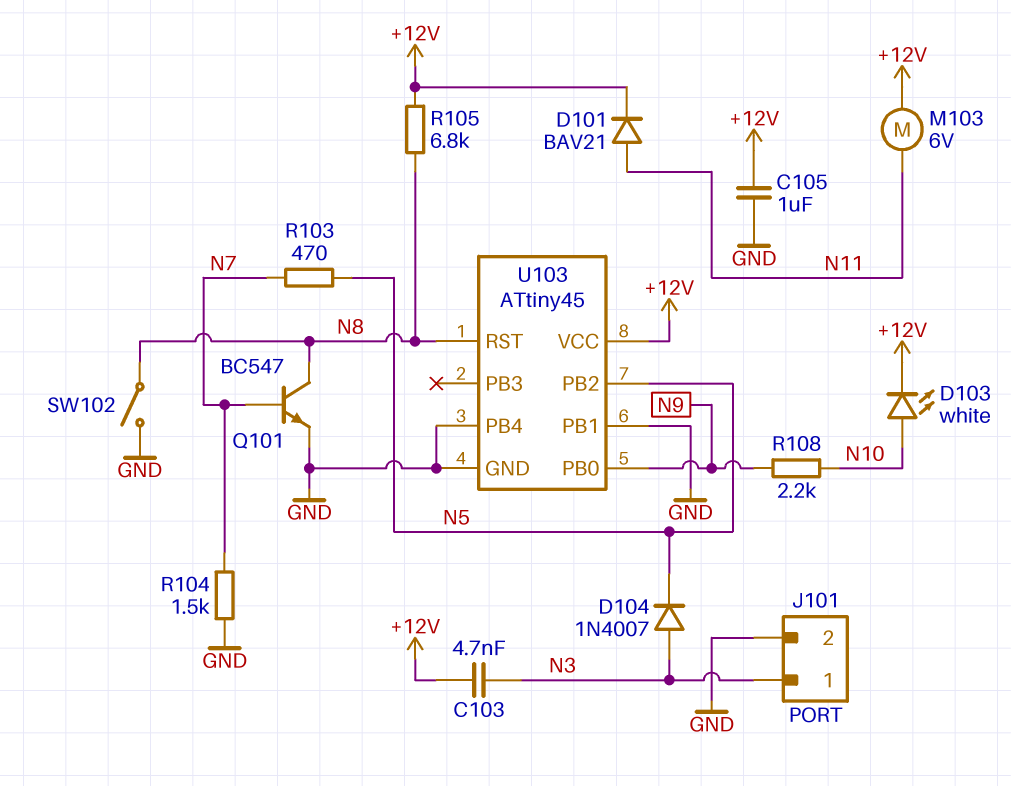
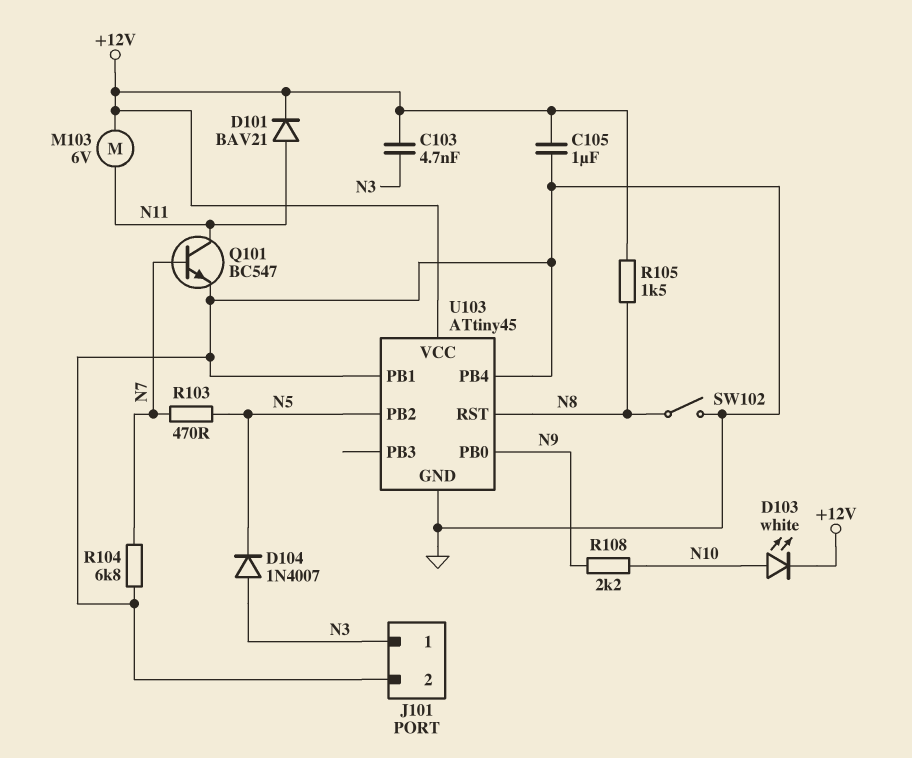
Q101: NPN BC547 (B N7, C N8, E GND) -> NPN BC547 (B N7, C N11, E GND)
R104: 1.5k (GND, N7) -> 6.8k (GND, N7)
R105: 6.8k (+12V, N8) -> 1.5k (+12V, N8)

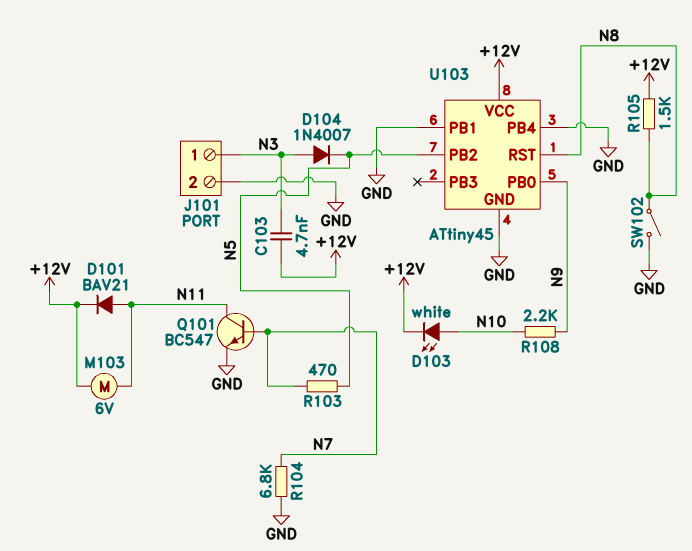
C105: 1uF (+12V, GND) -> none

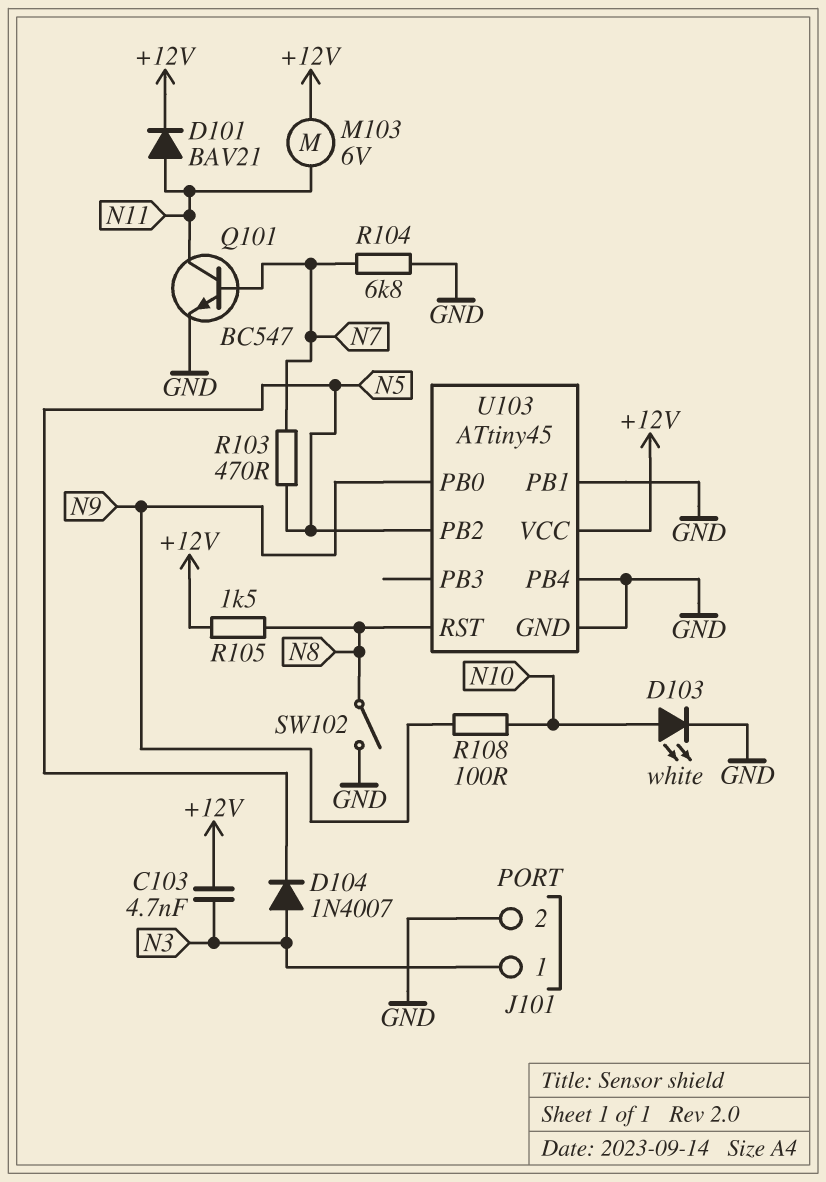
D103: LED white (A N10, K +12V) -> LED white (A N10, K GND)
R108: 2.2k (N9, N10) -> 100 (N9, N10)

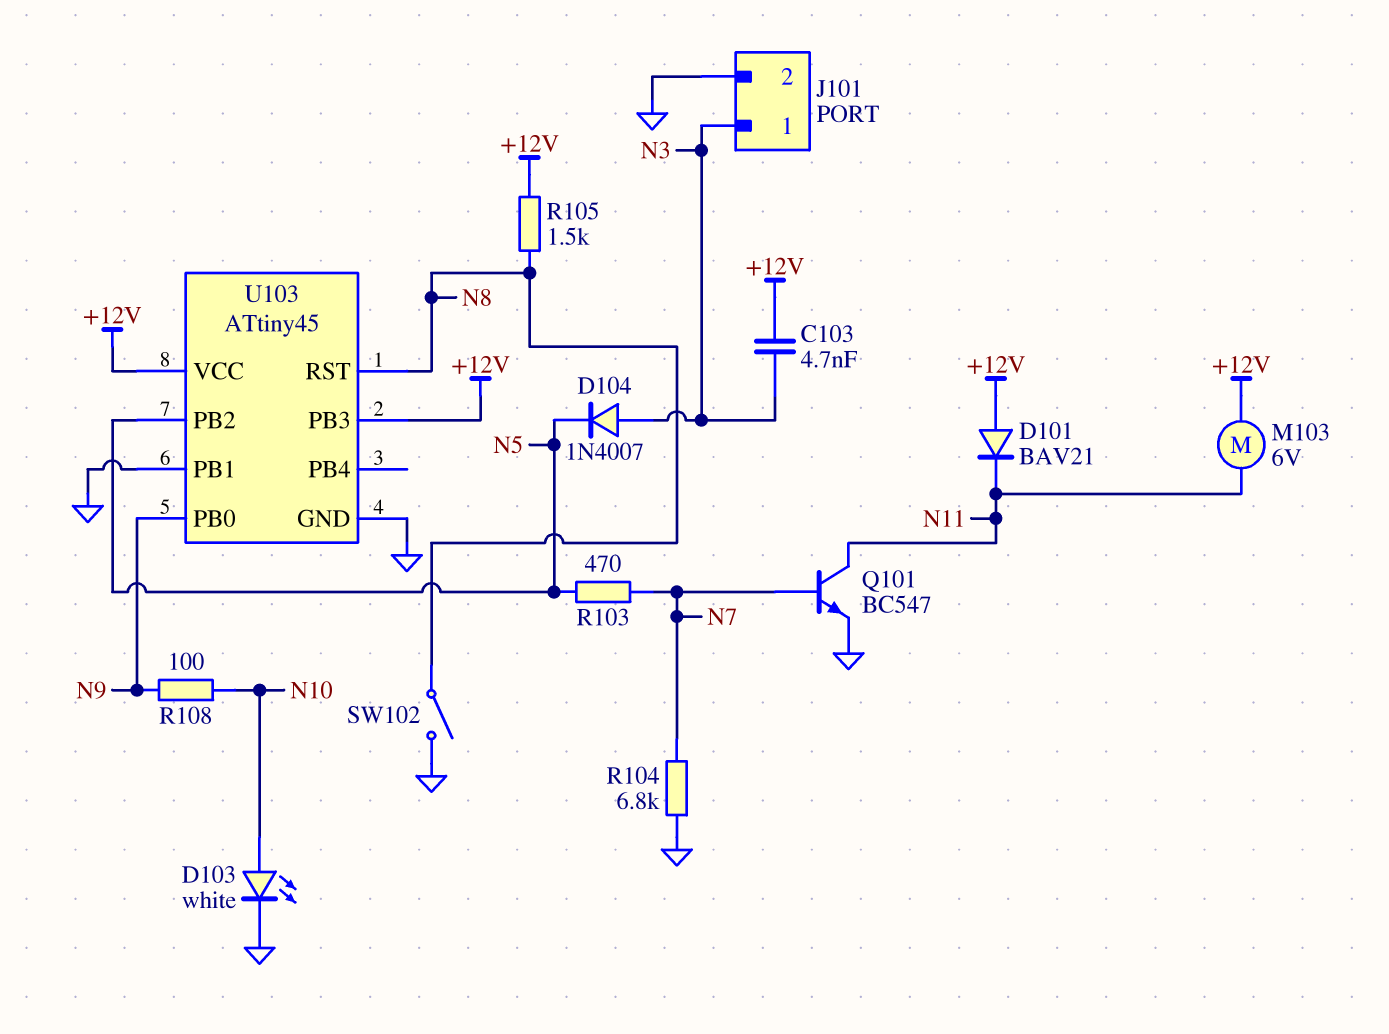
D101: diode BAV21 (A N11, K +12V) -> diode BAV21 (A +12V, K N11)
U103 pin PB3: none -> +12V
U103 pin PB4: GND -> none

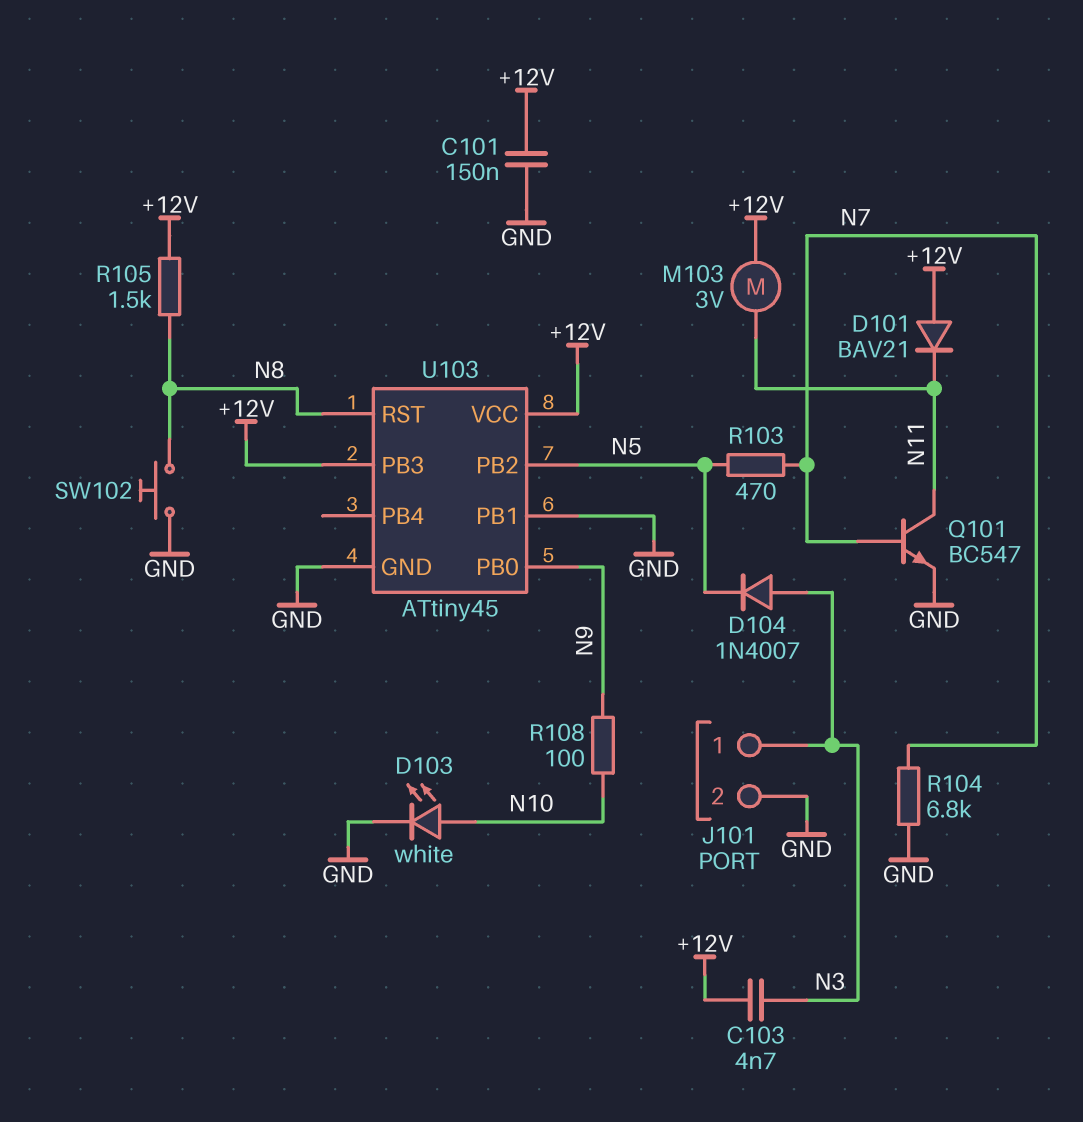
C101: none -> 150nF (+12V, GND)
M103: motor 6V (+12V, N11) -> motor 3V (+12V, N11)
SW102: switch (GND, N8) -> button (GND, N8)

